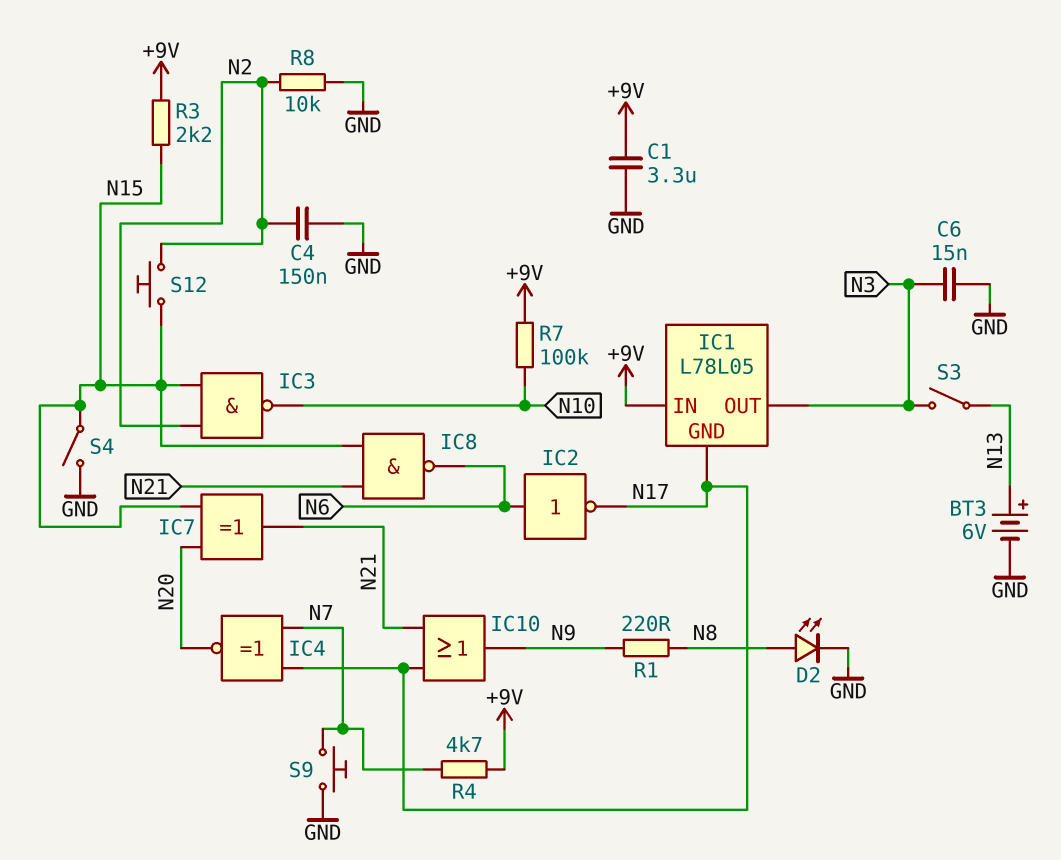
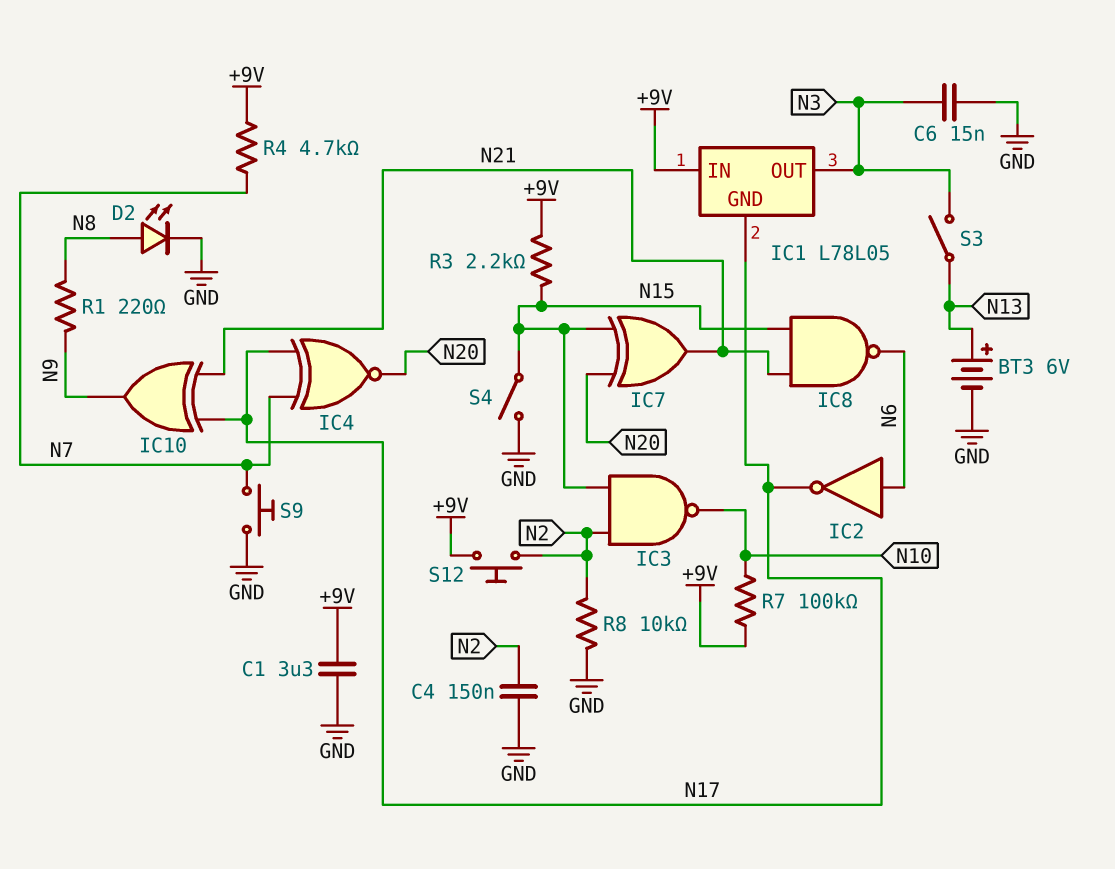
IC10: OR (in N17, in N21, out N9) -> XOR (in N17, in N21, out N9)
S12: button (N2, N15) -> button (+9V, N2)

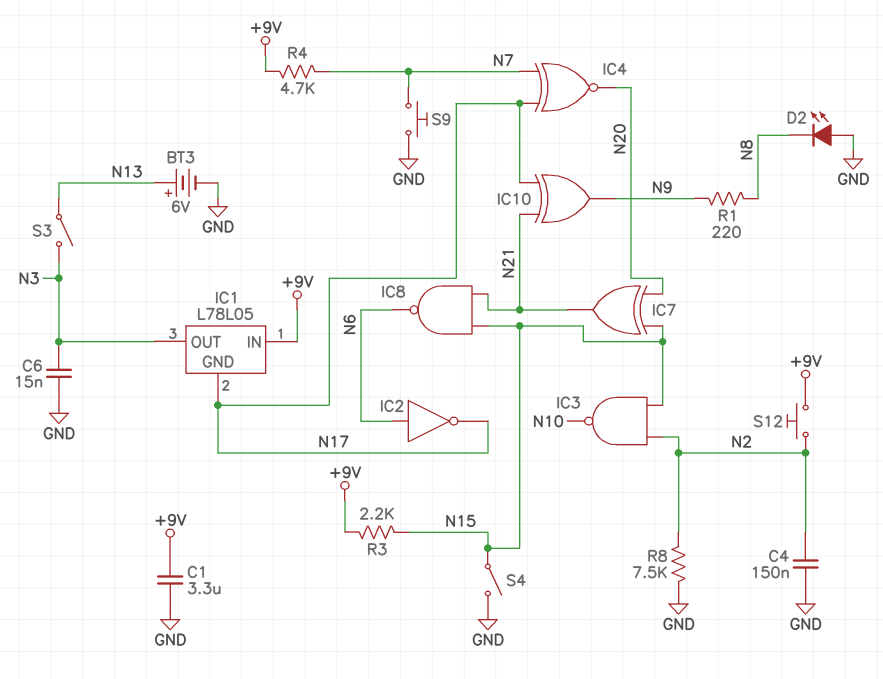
D2: LED (A N8, K GND) -> LED (A GND, K N8)
R7: 100k (+9V, N10) -> none
R8: 10k (GND, N2) -> 7.5k (GND, N2)

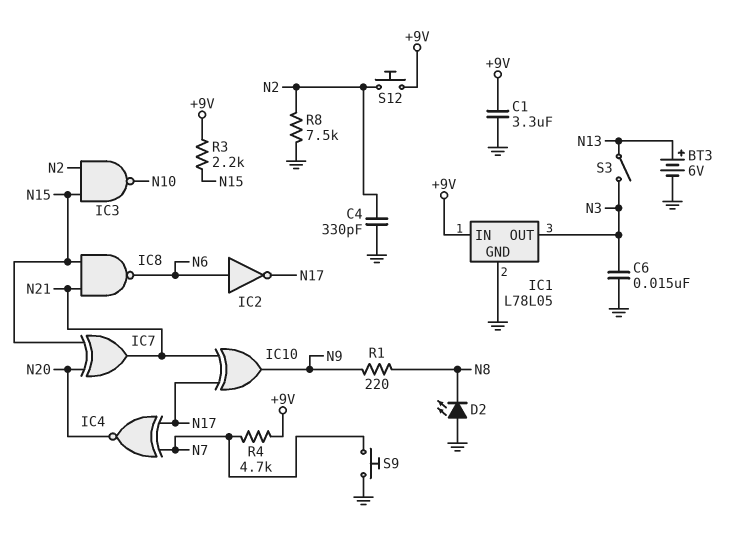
C4: 150nF (GND, N2) -> 330pF (GND, N2)
IC1 pin GND: N17 -> GND
S4: switch (GND, N15) -> none

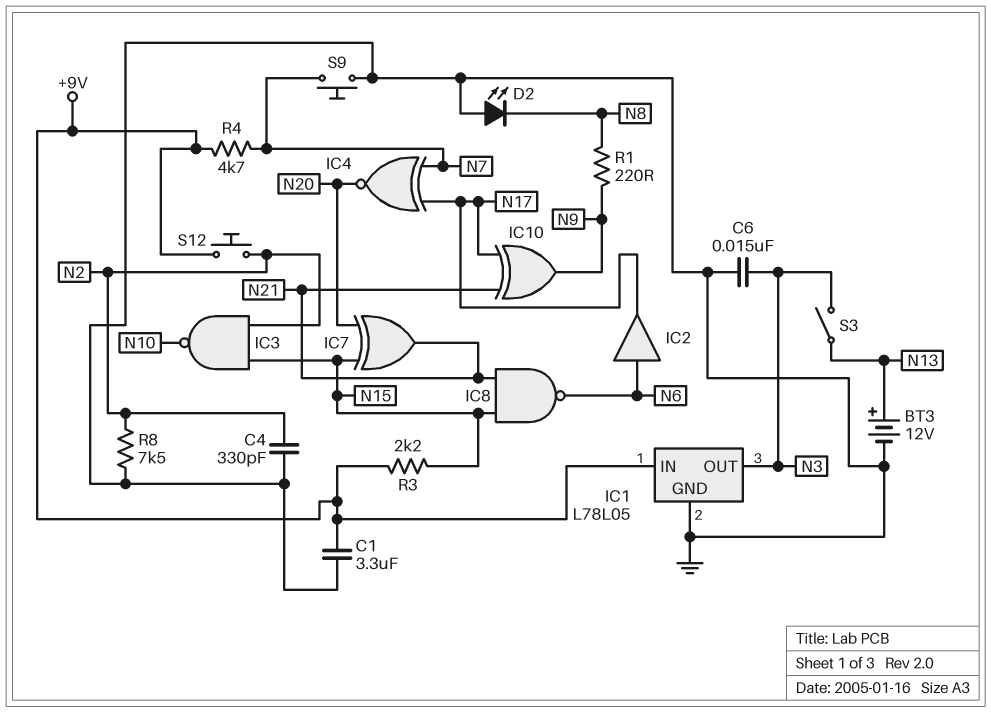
BT3: 6V (plus N13, minus GND) -> 12V (plus N13, minus GND)
IC2: NOT (in N6, out N17) -> buffer (in N6, out N17)

